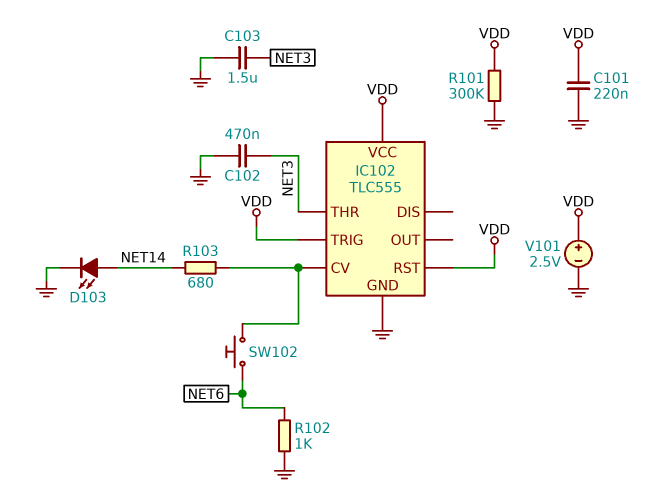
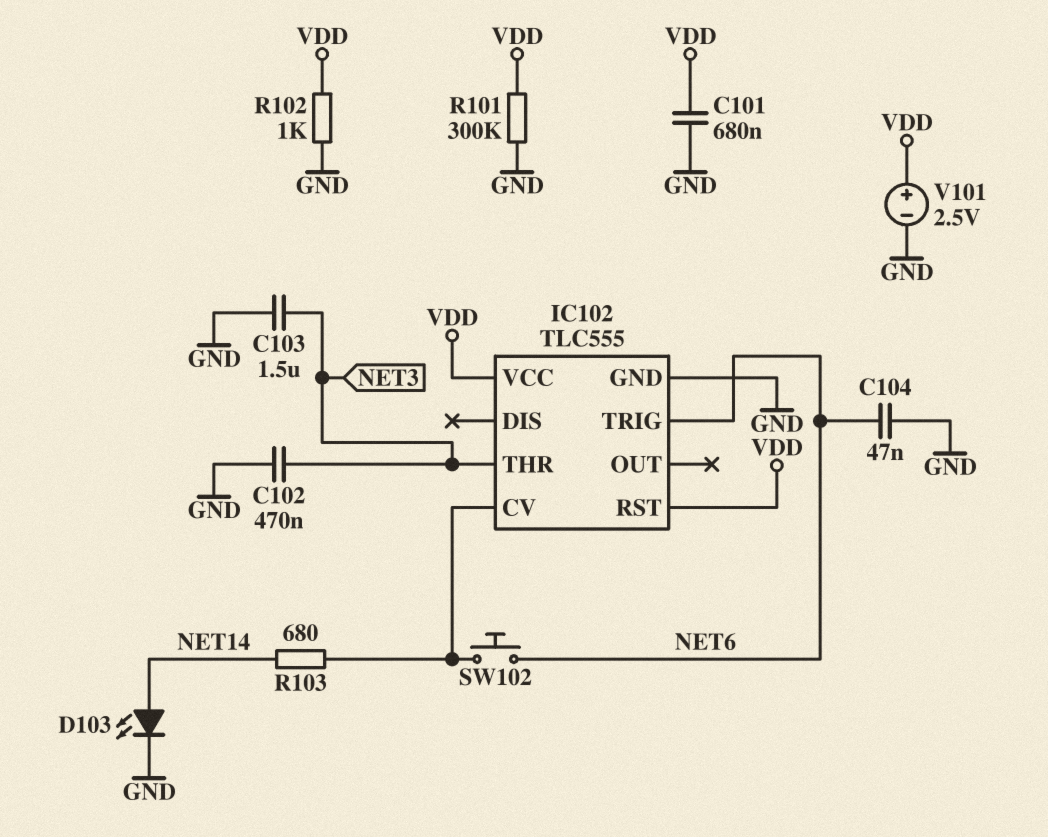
C101: 220nF (GND, VDD) -> 680nF (GND, VDD)
C104: none -> 47nF (GND, NET6)
IC102 pin TRIG: VDD -> NET6
R102: 1k (GND, NET6) -> 1k (GND, VDD)

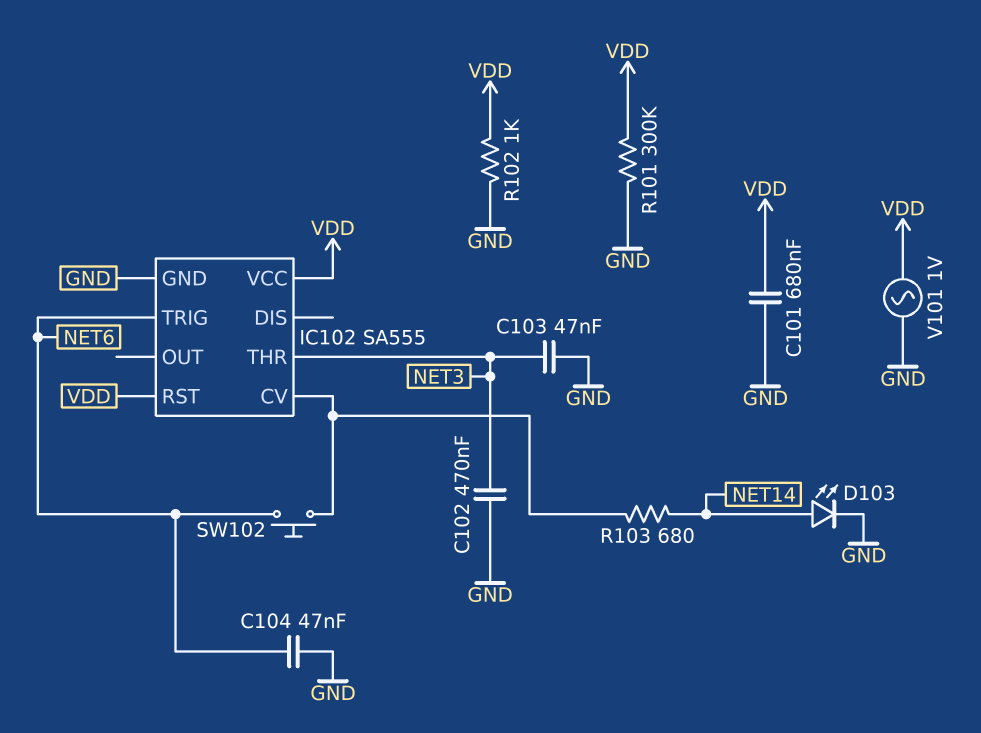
C103: 1.5uF (GND, NET3) -> 47nF (GND, NET3)
IC102: TLC555 -> SA555
V101: 2.5V (plus VDD, minus GND) -> AC 1V (GND, VDD)

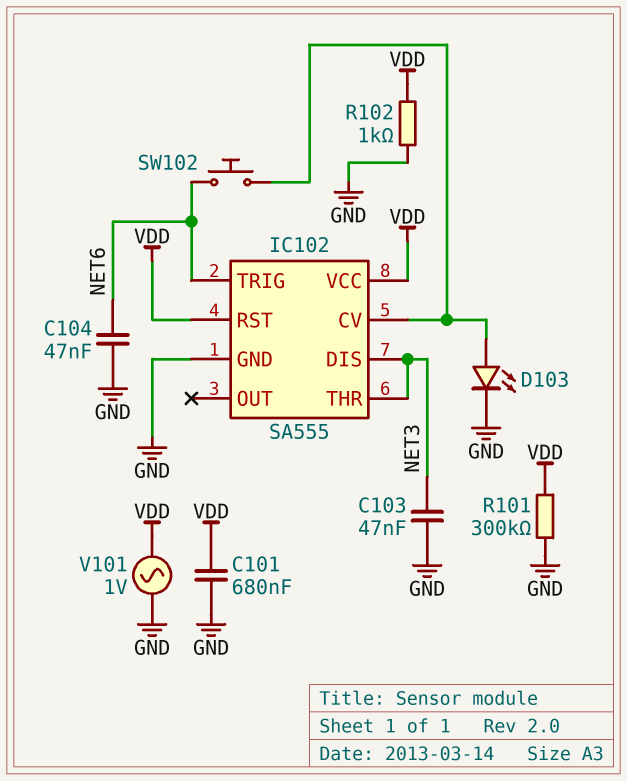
C102: 470nF (GND, NET3) -> none
D103: LED (A NET14, K GND) -> LED (A IC102/CV, K GND)
IC102 pin DIS: none -> NET3
R103: 680 (IC102/CV, NET14) -> none

